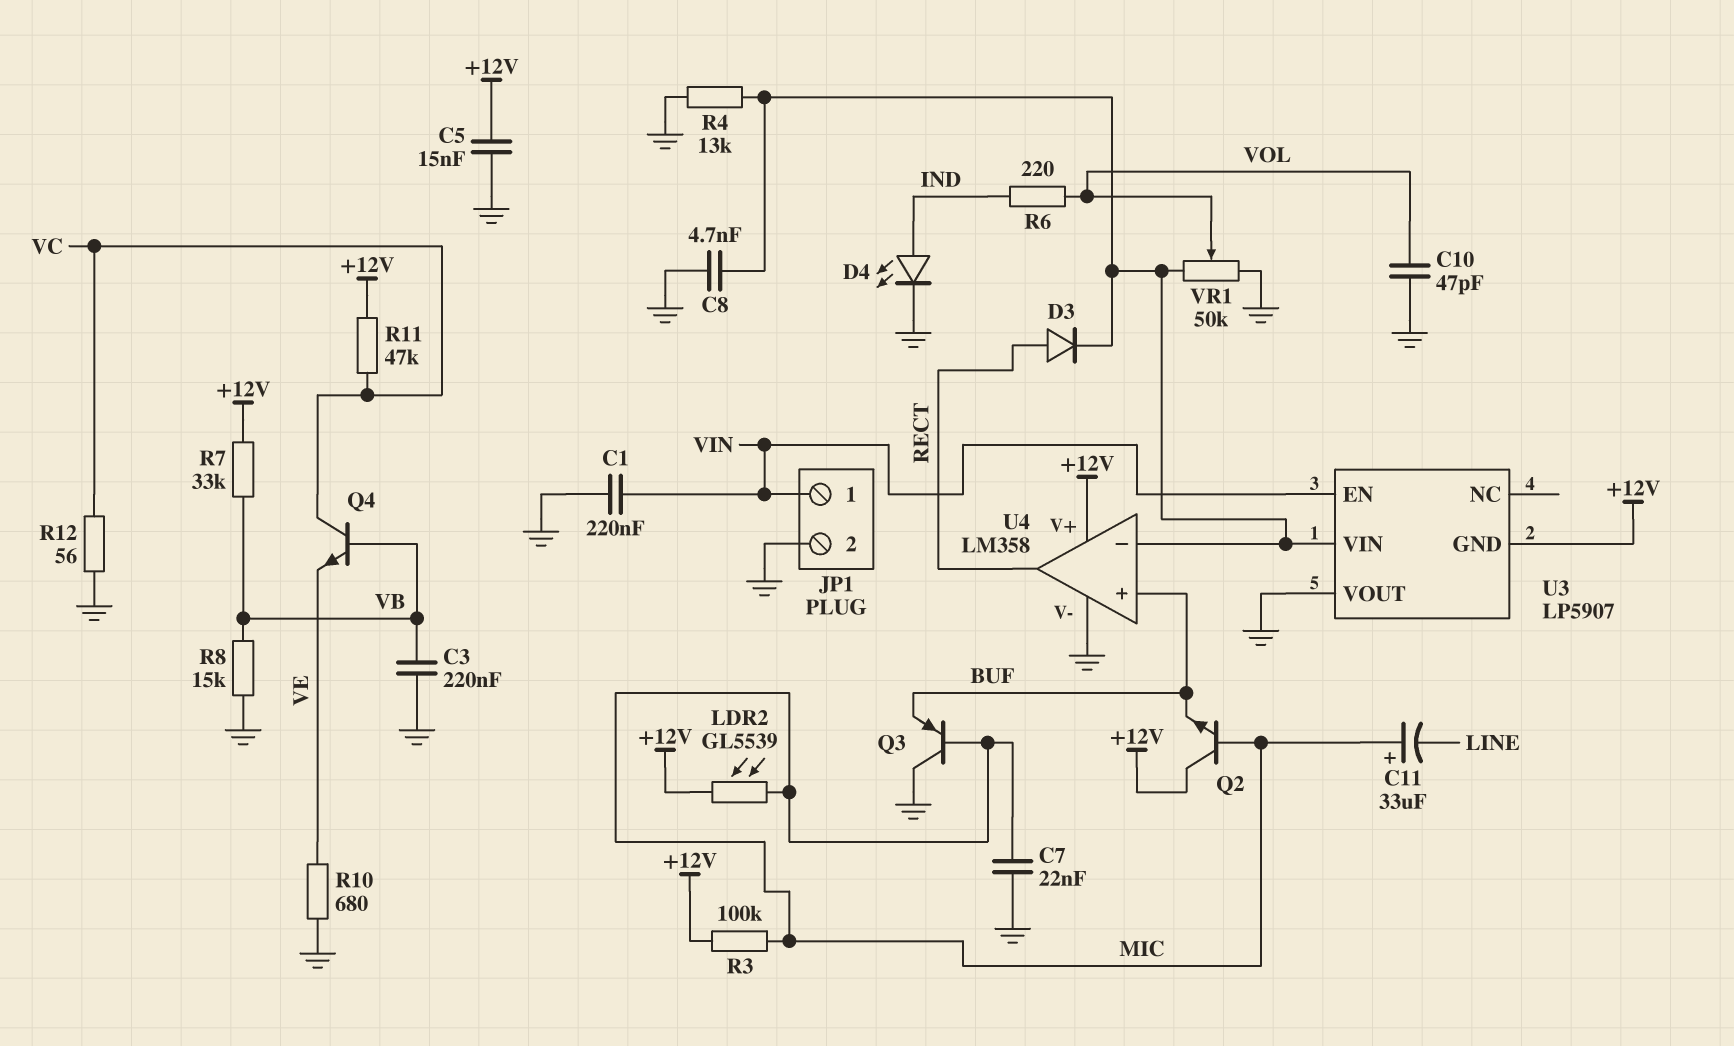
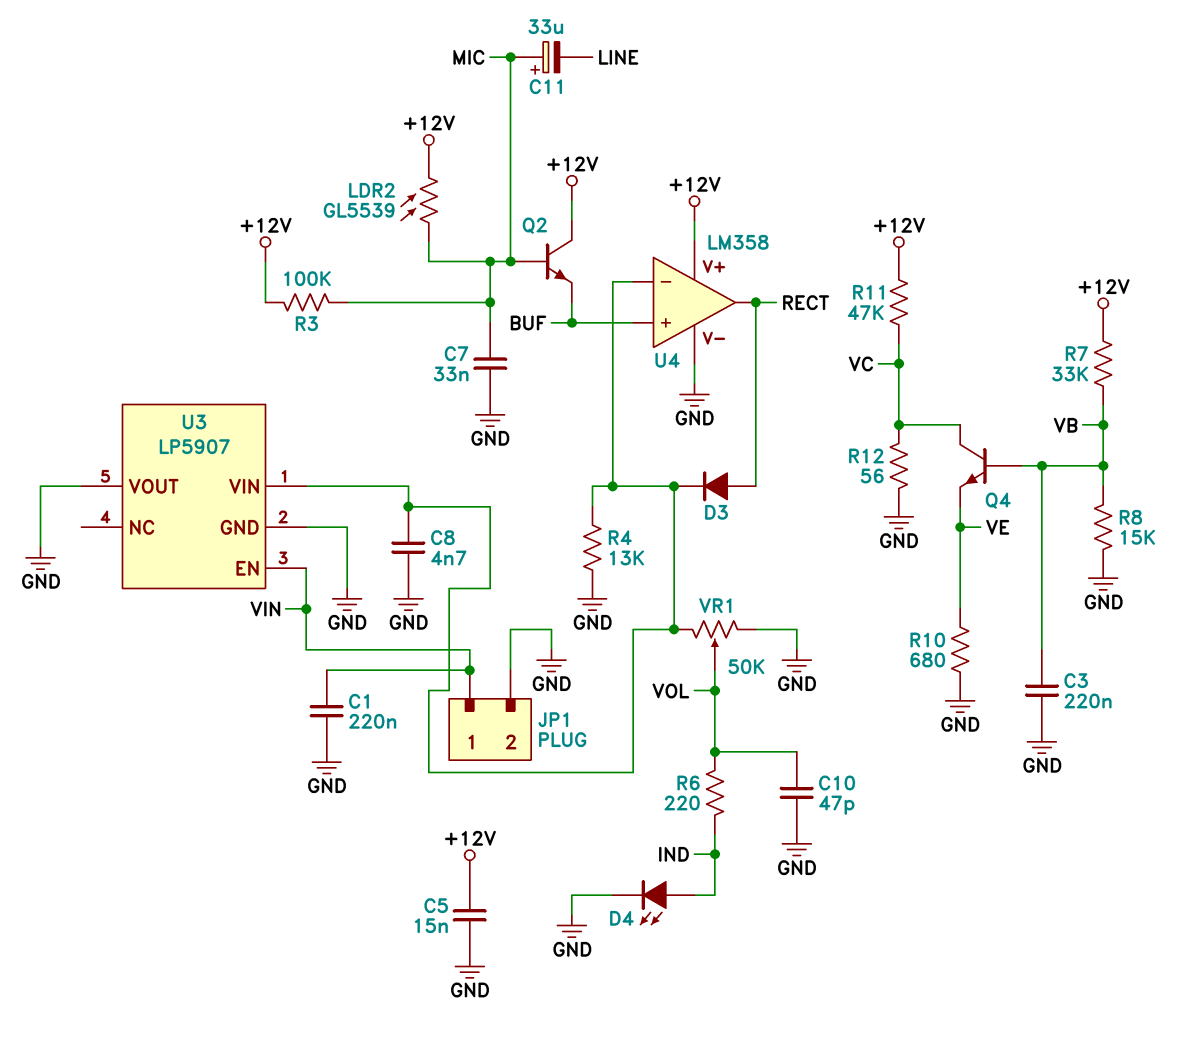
C7: 22nF (GND, MIC) -> 33nF (GND, MIC)
Q3: PNP (B MIC, C GND, E BUF) -> none
U3 pin GND: +12V -> GND

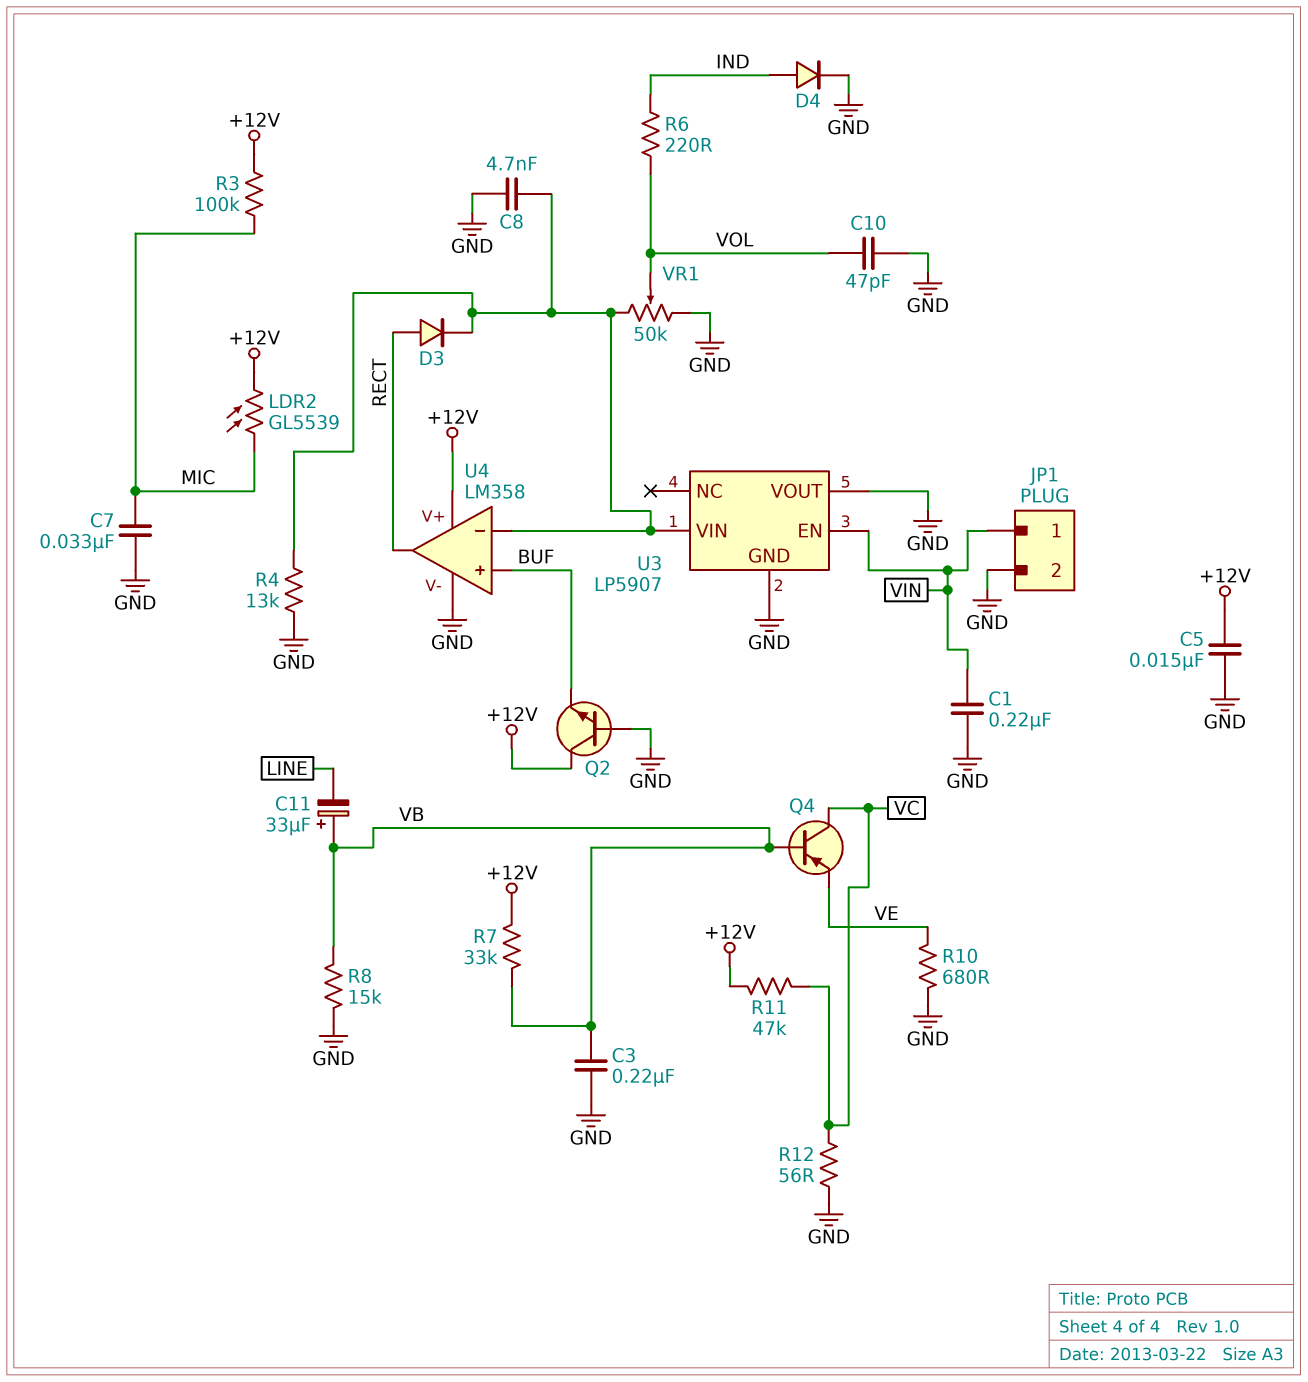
C11: 33uF (plus MIC, minus LINE) -> 33uF (plus VB, minus LINE)
D4: LED (A IND, K GND) -> diode (A IND, K GND)
Q2: NPN (B MIC, C +12V, E BUF) -> NPN (B GND, C +12V, E BUF)
Q4: NPN (B VB, C VC, E VE) -> PNP (B VB, C VC, E VE)

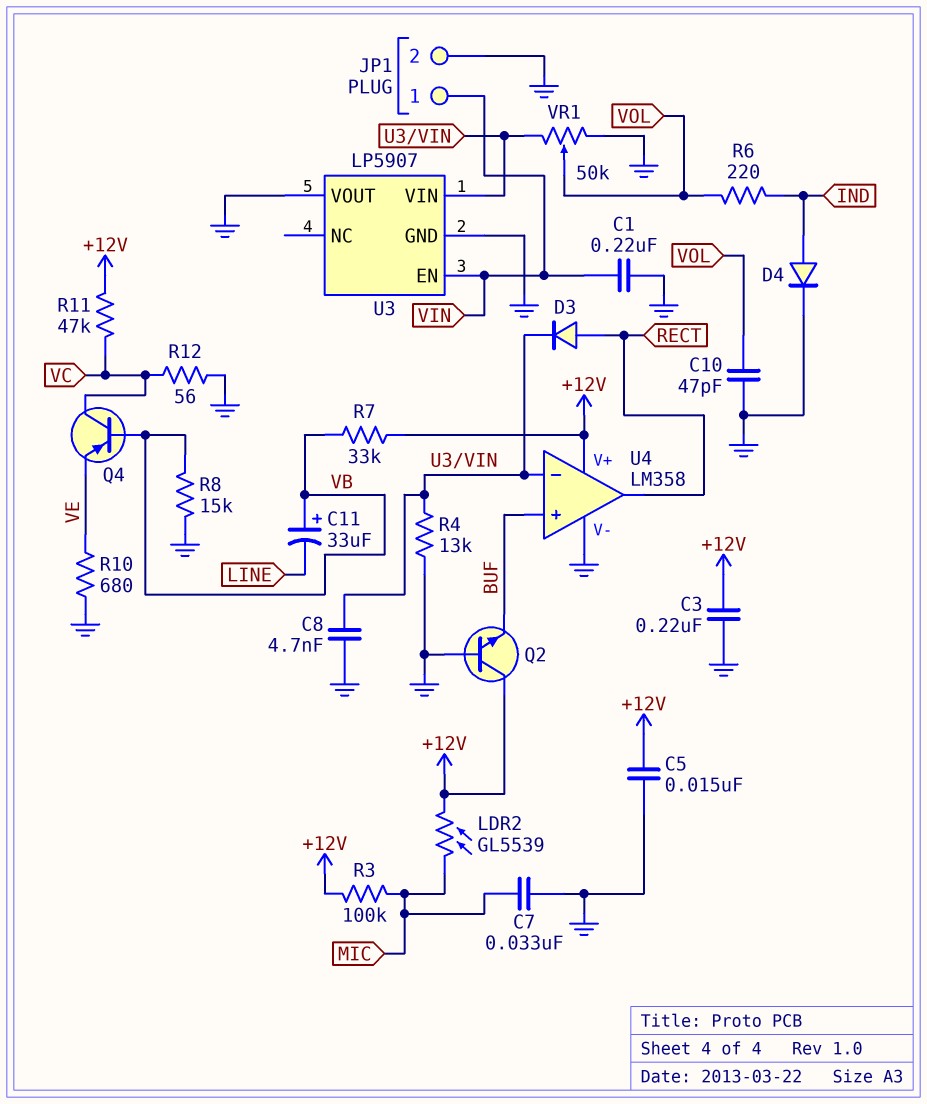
C3: 220nF (GND, VB) -> 220nF (+12V, GND)

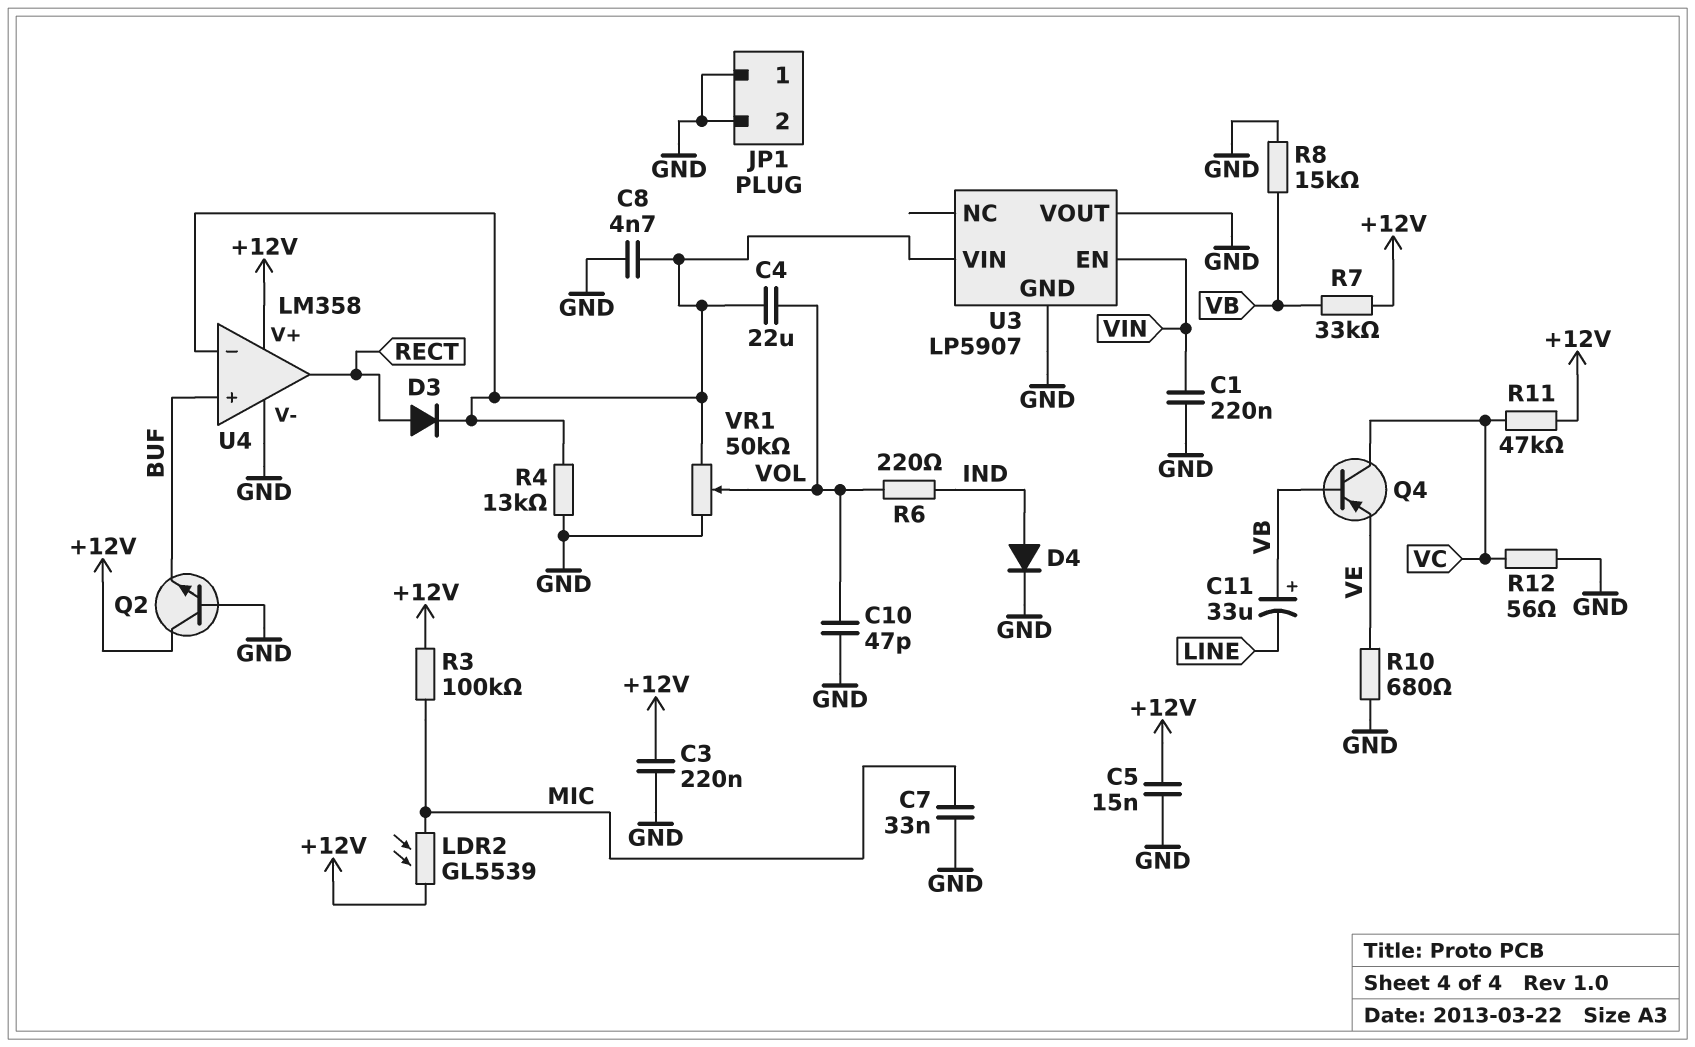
C4: none -> 22uF (U3/VIN, VOL)
JP1 pin 1: VIN -> GND

